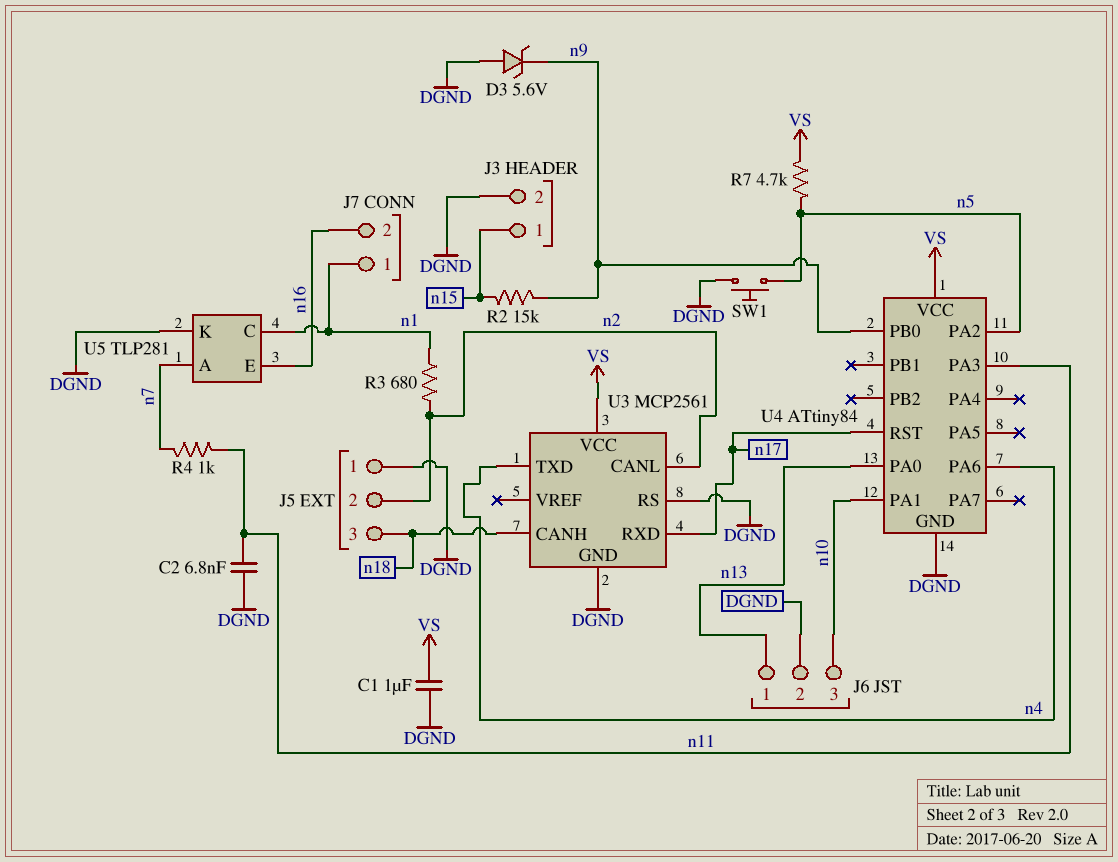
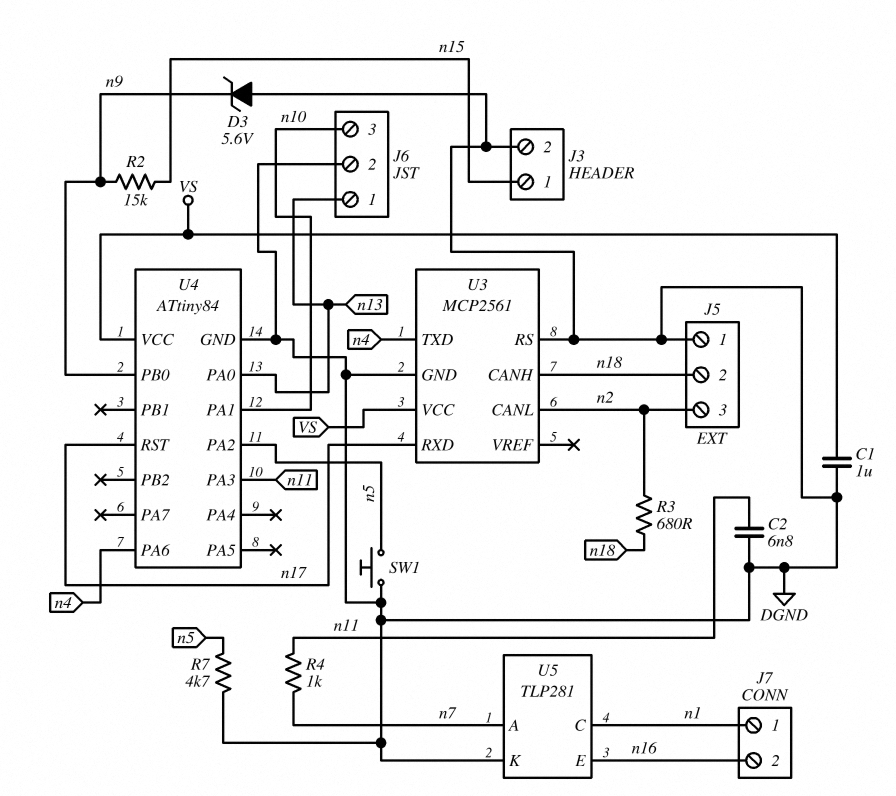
J5 pin 2: n2 -> n18
J5 pin 3: n18 -> n2
R3: 680 (n1, n2) -> 680 (n2, n18)
R7: 4.7k (VS, n5) -> 4.7k (DGND, n5)

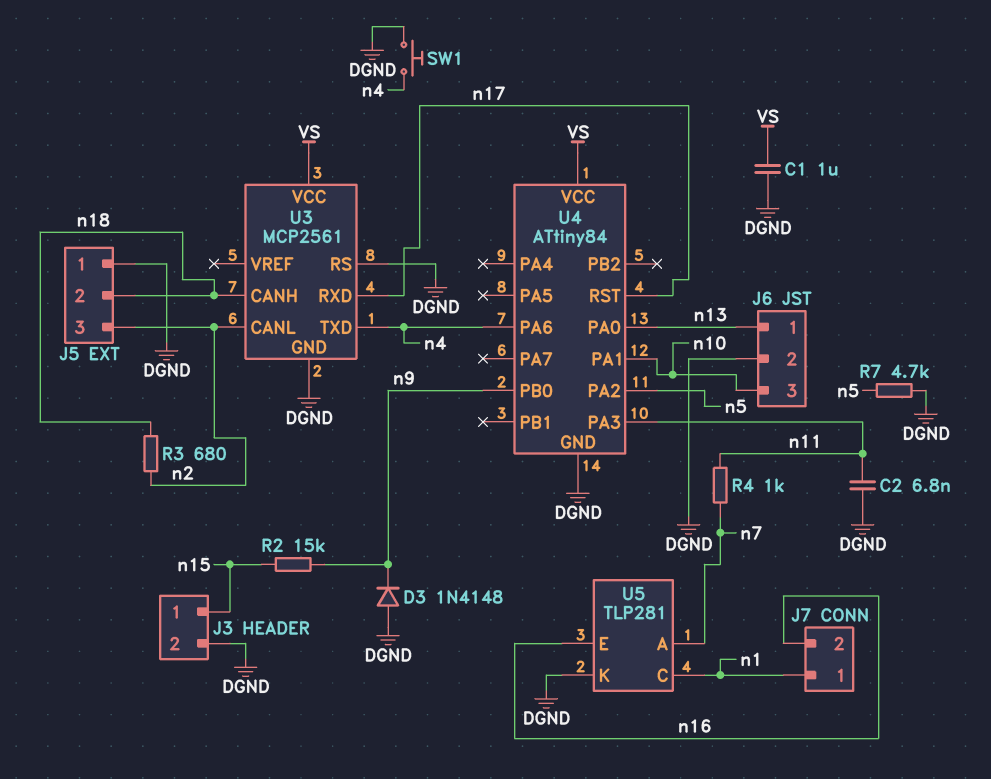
D3: zener 5.6V (A DGND, K n9) -> diode 1N4148 (A DGND, K n9)
SW1: button (DGND, n5) -> button (DGND, n4)

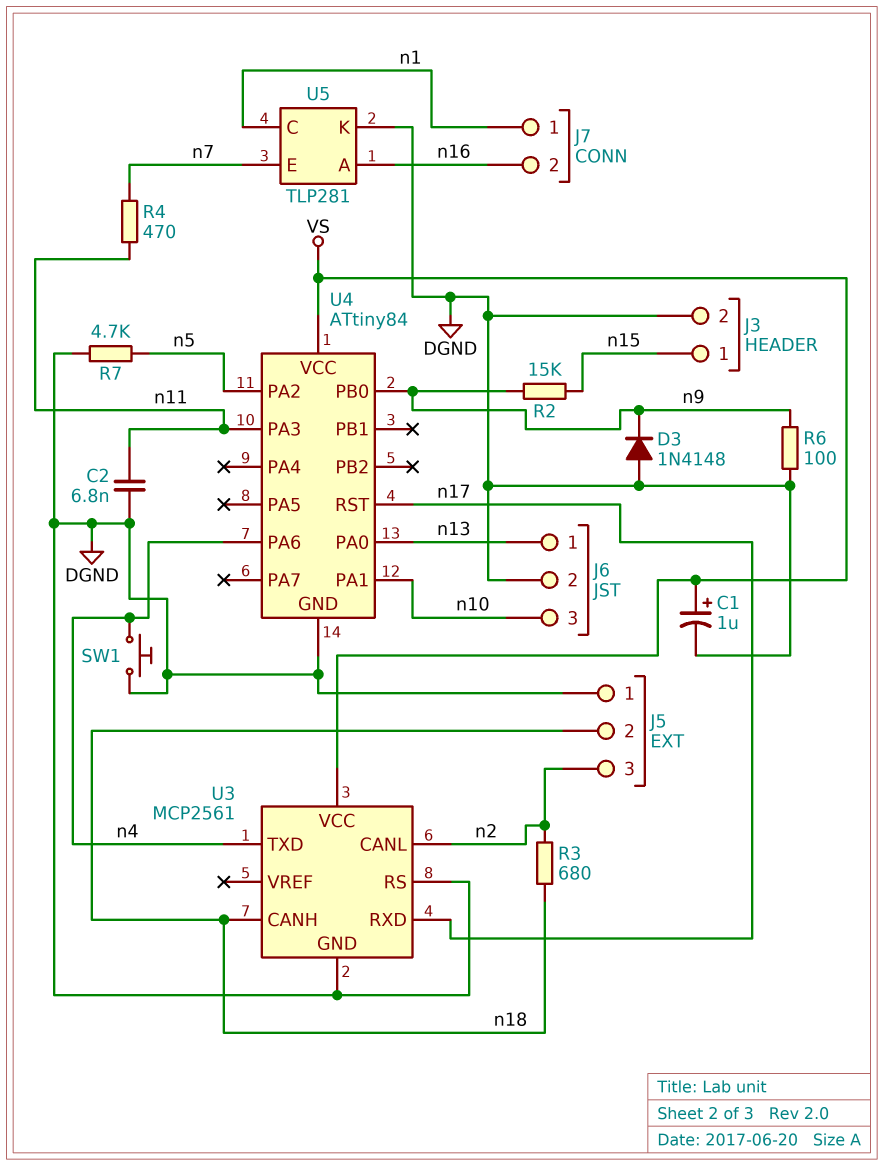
C1: 1uF (DGND, VS) -> 1uF (plus VS, minus DGND)
R4: 1k (n7, n11) -> 470 (n7, n11)
R6: none -> 100 (DGND, n9)
U5 pin A: n7 -> n16
U5 pin E: n16 -> n7

